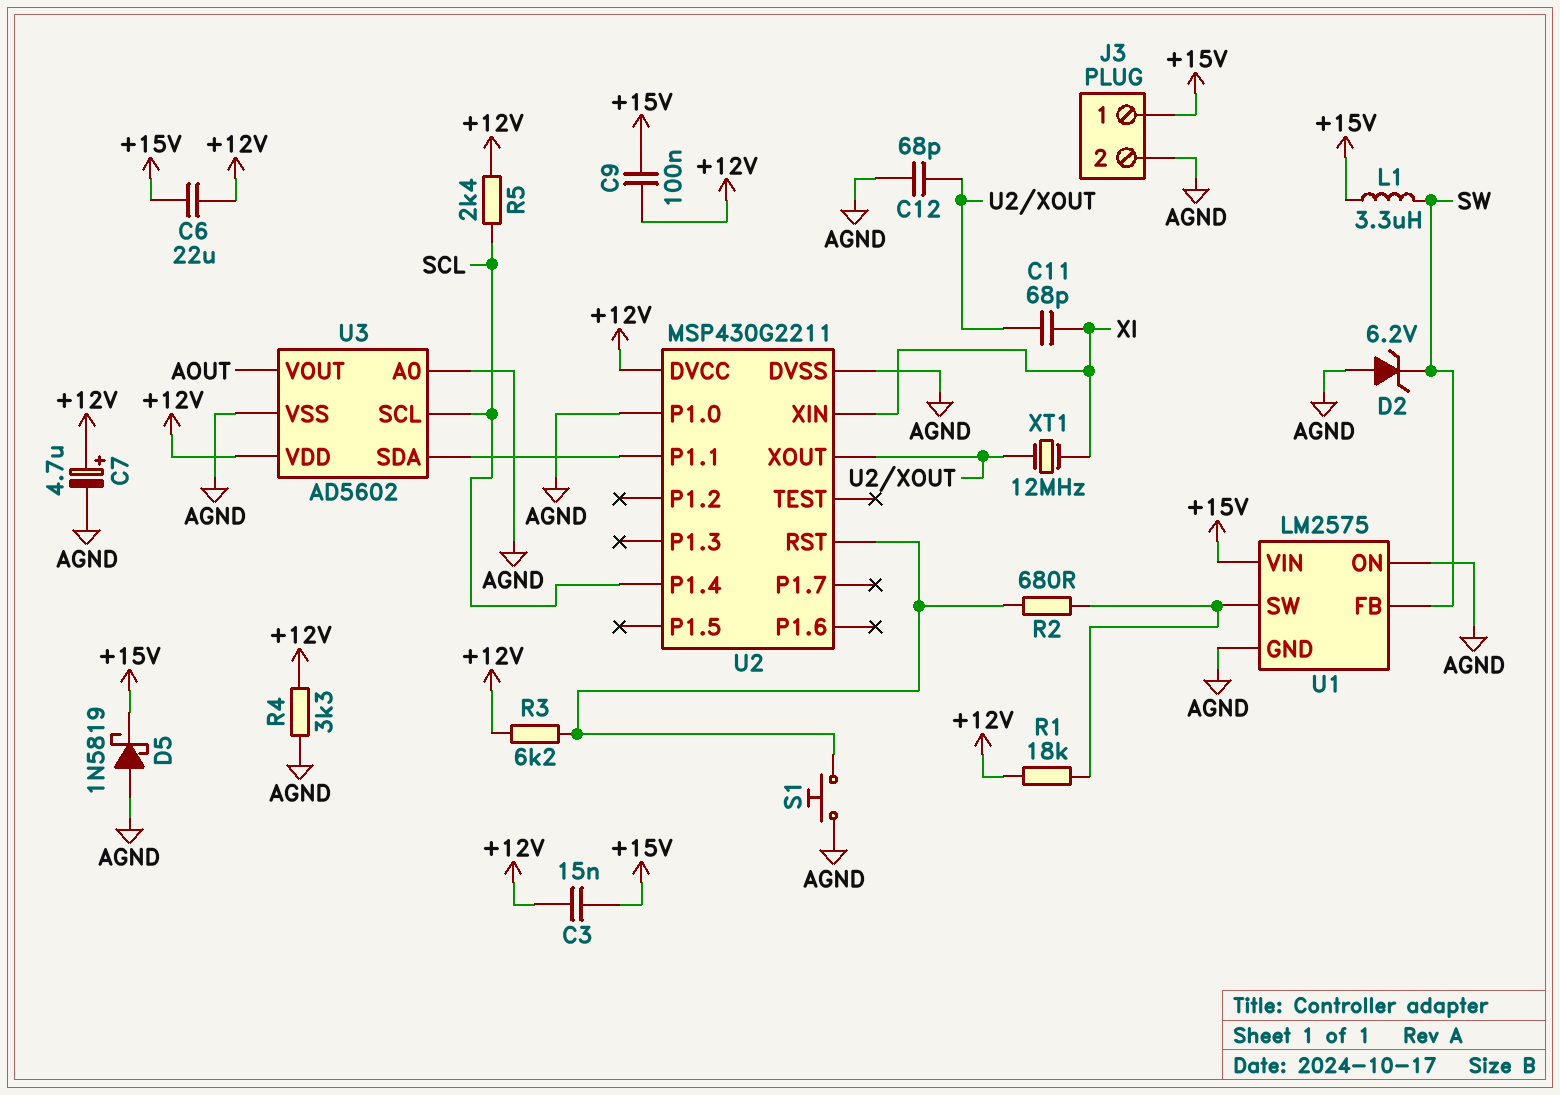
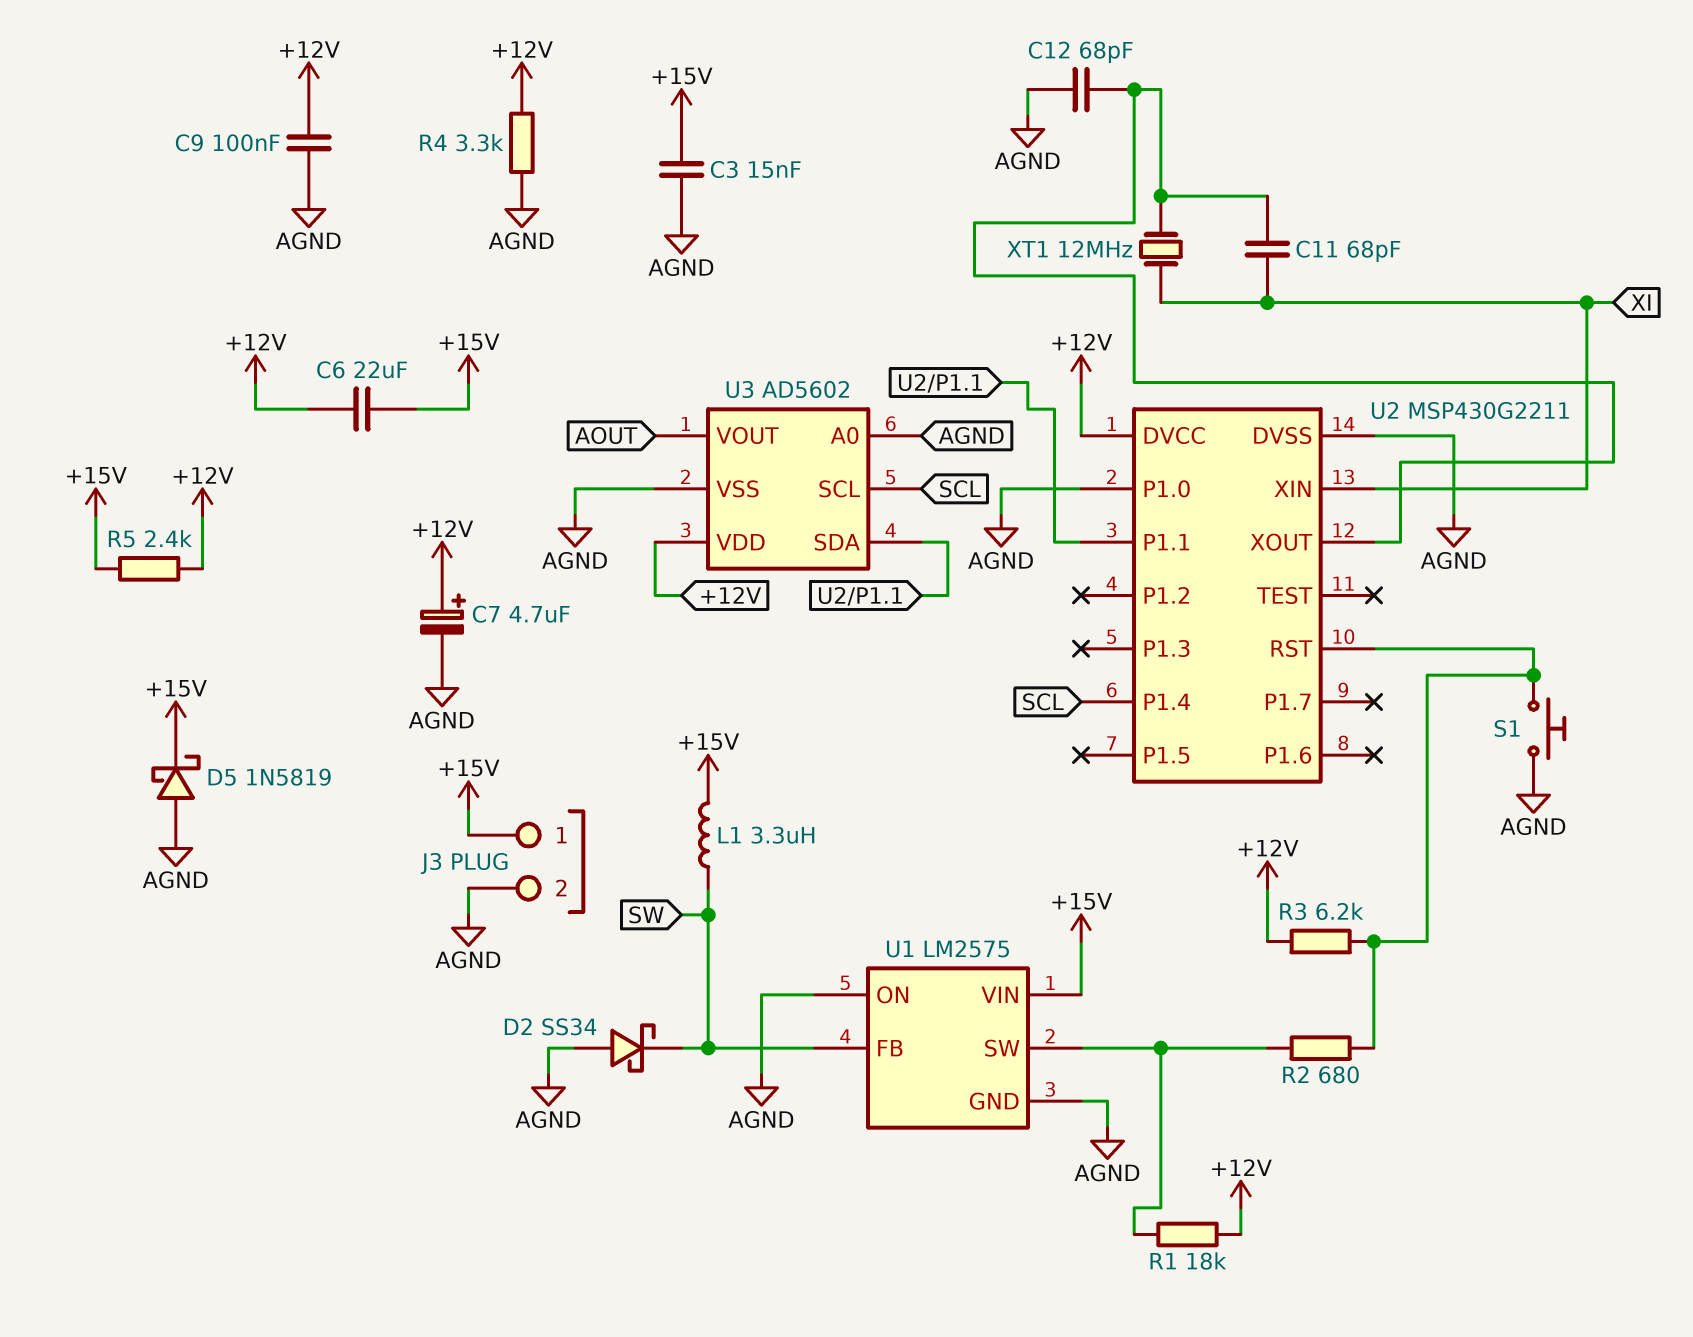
C3: 15nF (+12V, +15V) -> 15nF (+15V, AGND)
C9: 100nF (+12V, +15V) -> 100nF (+12V, AGND)
D2: zener 6.2V (A AGND, K SW) -> schottky SS34 (A AGND, K SW)
R5: 2.4k (+12V, SCL) -> 2.4k (+12V, +15V)

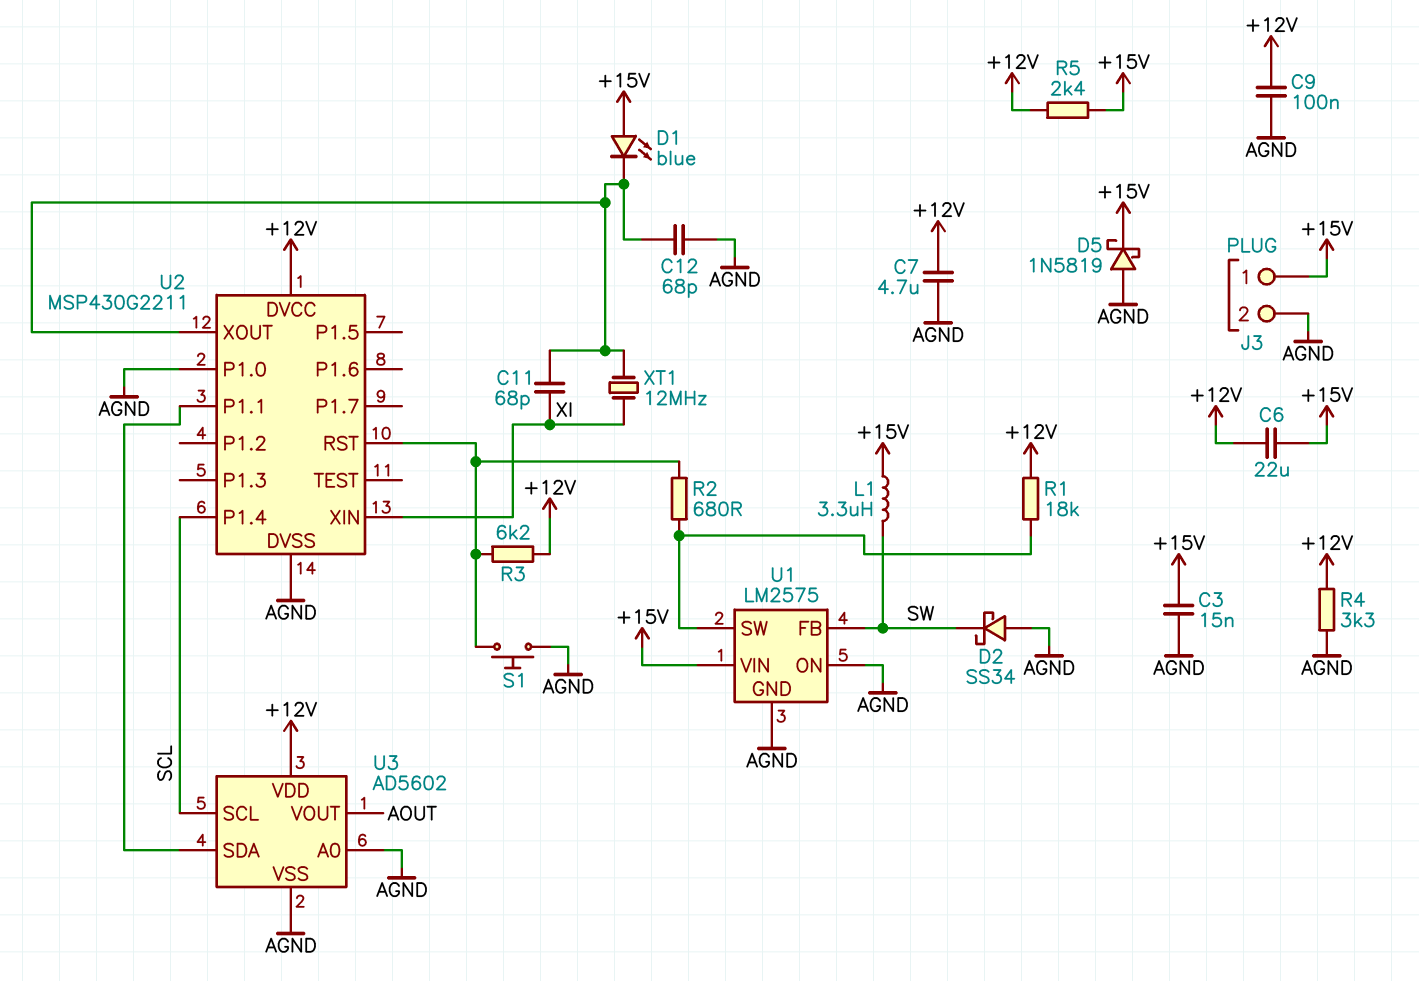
C7: 4.7uF (plus +12V, minus AGND) -> 4.7uF (+12V, AGND)
D1: none -> LED blue (A +15V, K U2/XOUT)

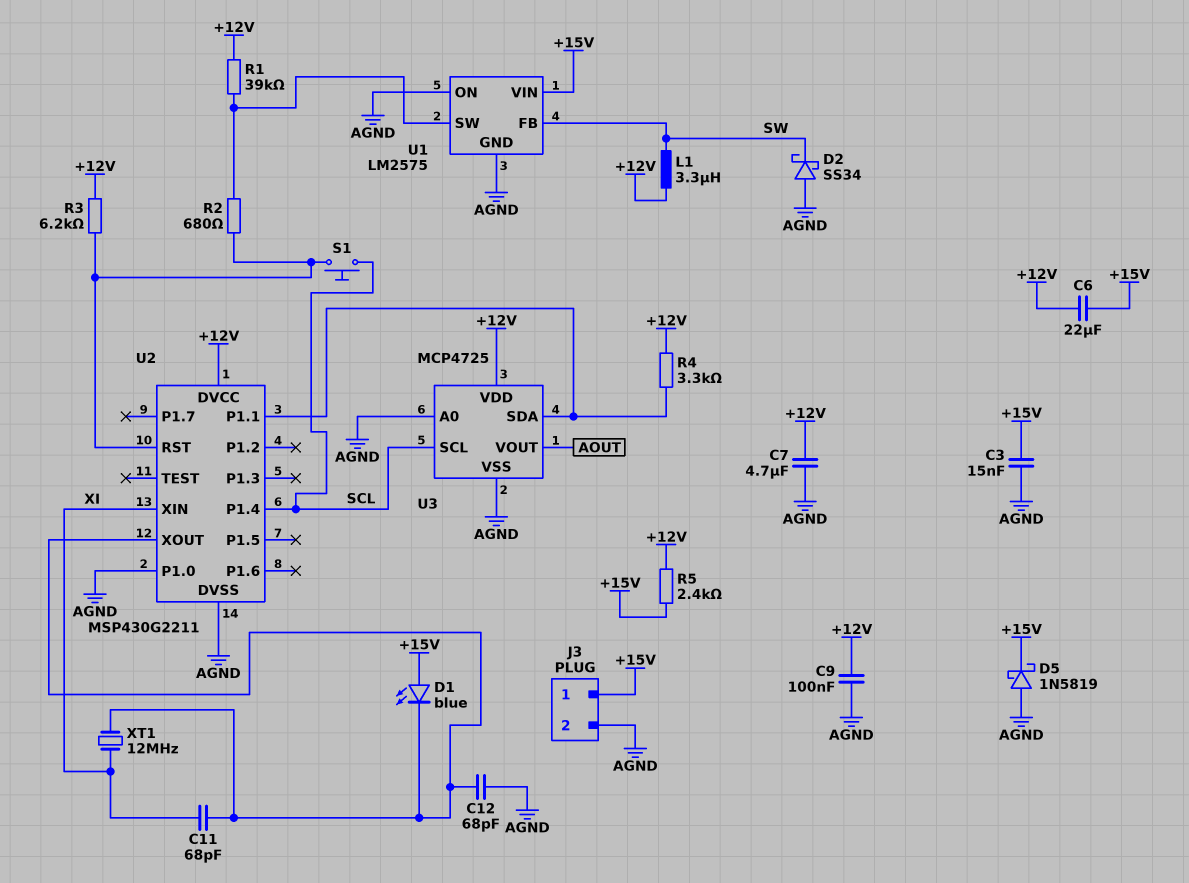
L1: 3.3uH (+15V, SW) -> 3.3uH (+12V, SW)
R1: 18k (+12V, U1/SW) -> 39k (+12V, U1/SW)
R4: 3.3k (+12V, AGND) -> 3.3k (+12V, U2/P1.1)
S1: button (AGND, U2/RST) -> button (SCL, U2/RST)
U3: AD5602 -> MCP4725

